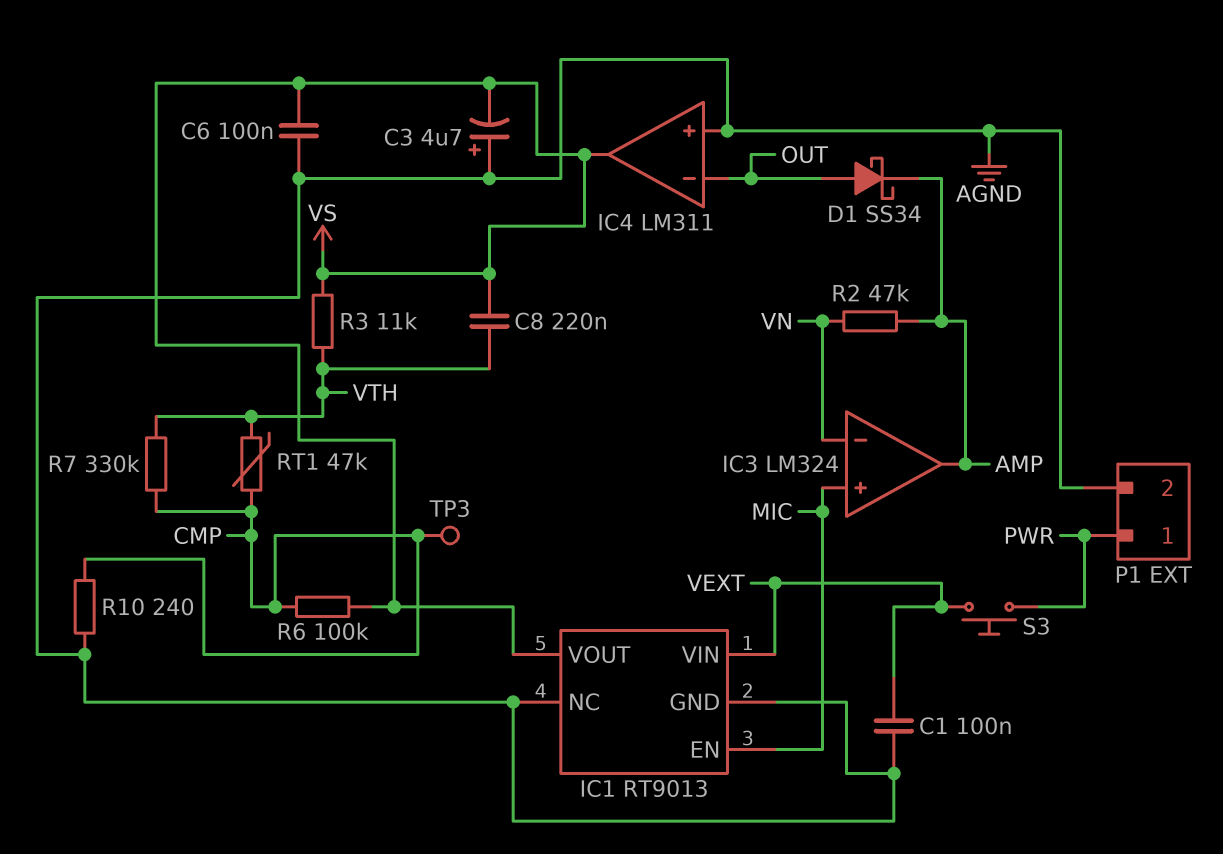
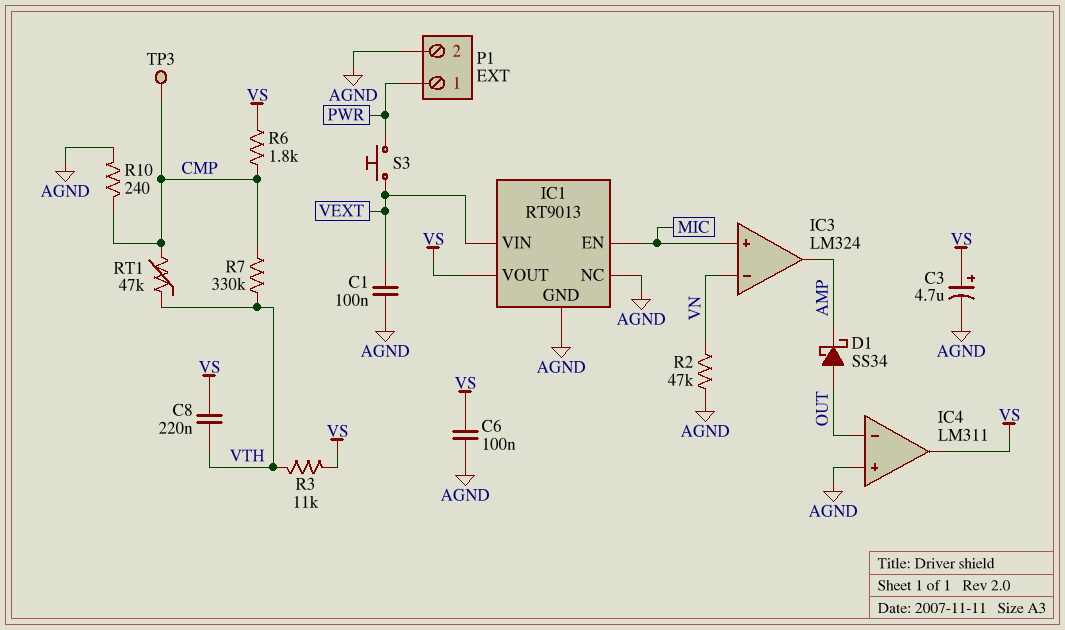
C3: 4.7uF (plus AGND, minus VS) -> 4.7uF (plus VS, minus AGND)
R2: 47k (AMP, VN) -> 47k (AGND, VN)
R6: 100k (CMP, VS) -> 1.8k (CMP, VS)

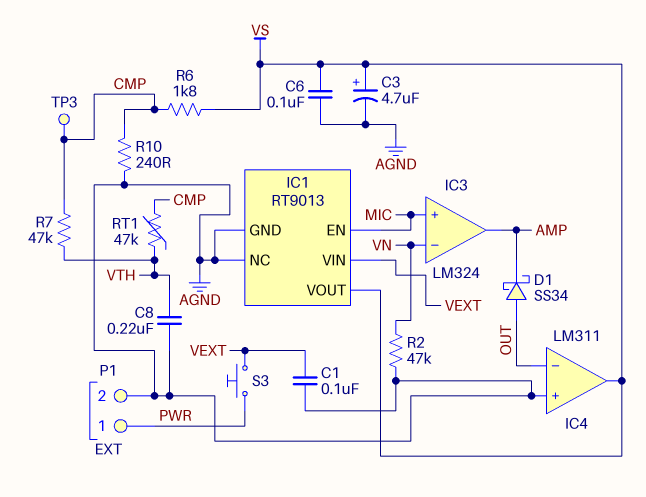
C8: 220nF (VS, VTH) -> 220nF (AGND, VTH)
R3: 11k (VS, VTH) -> none
R7: 330k (CMP, VTH) -> 47k (CMP, VTH)

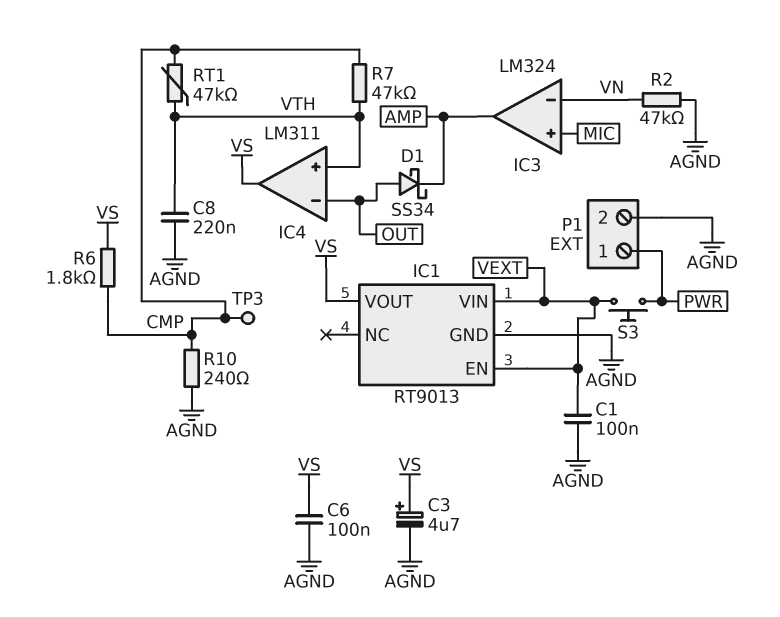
IC1 pin EN: MIC -> VEXT
IC1 pin NC: AGND -> none
IC4 pin in+: AGND -> VTH

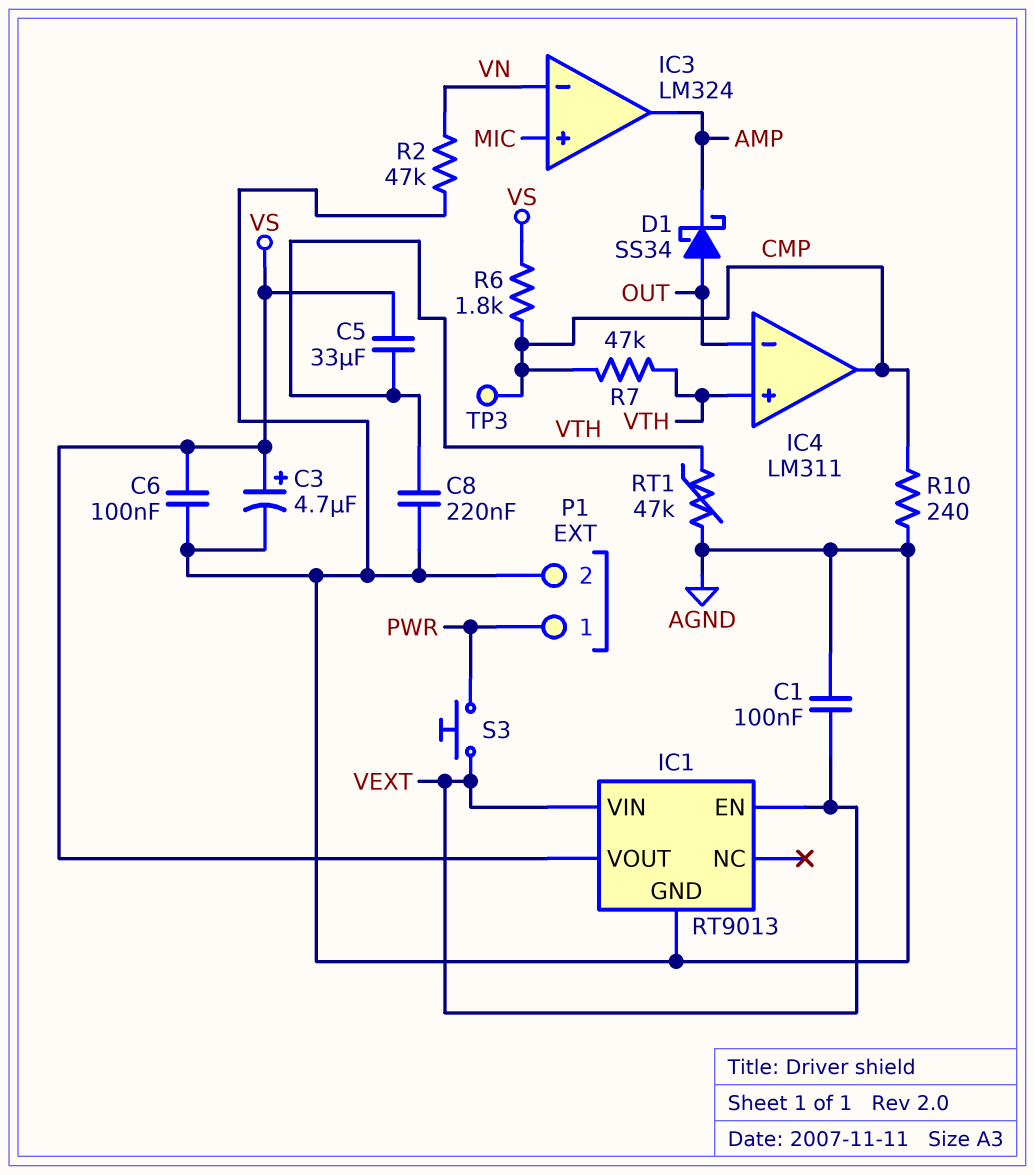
C5: none -> 33uF (VS, VTH)
IC4 pin out: VS -> CMP
RT1: 47k (CMP, VTH) -> 47k (AGND, VTH)

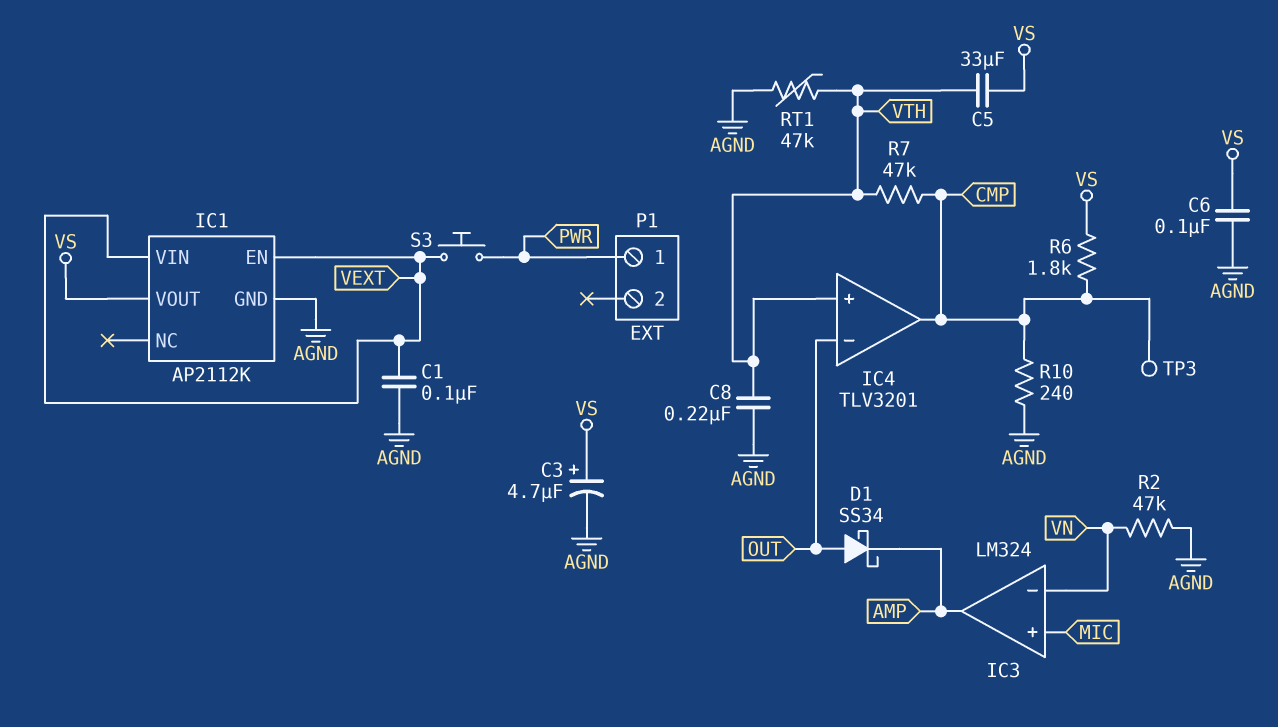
IC1: RT9013 -> AP2112K
IC4: LM311 -> TLV3201
P1 pin 2: AGND -> none

